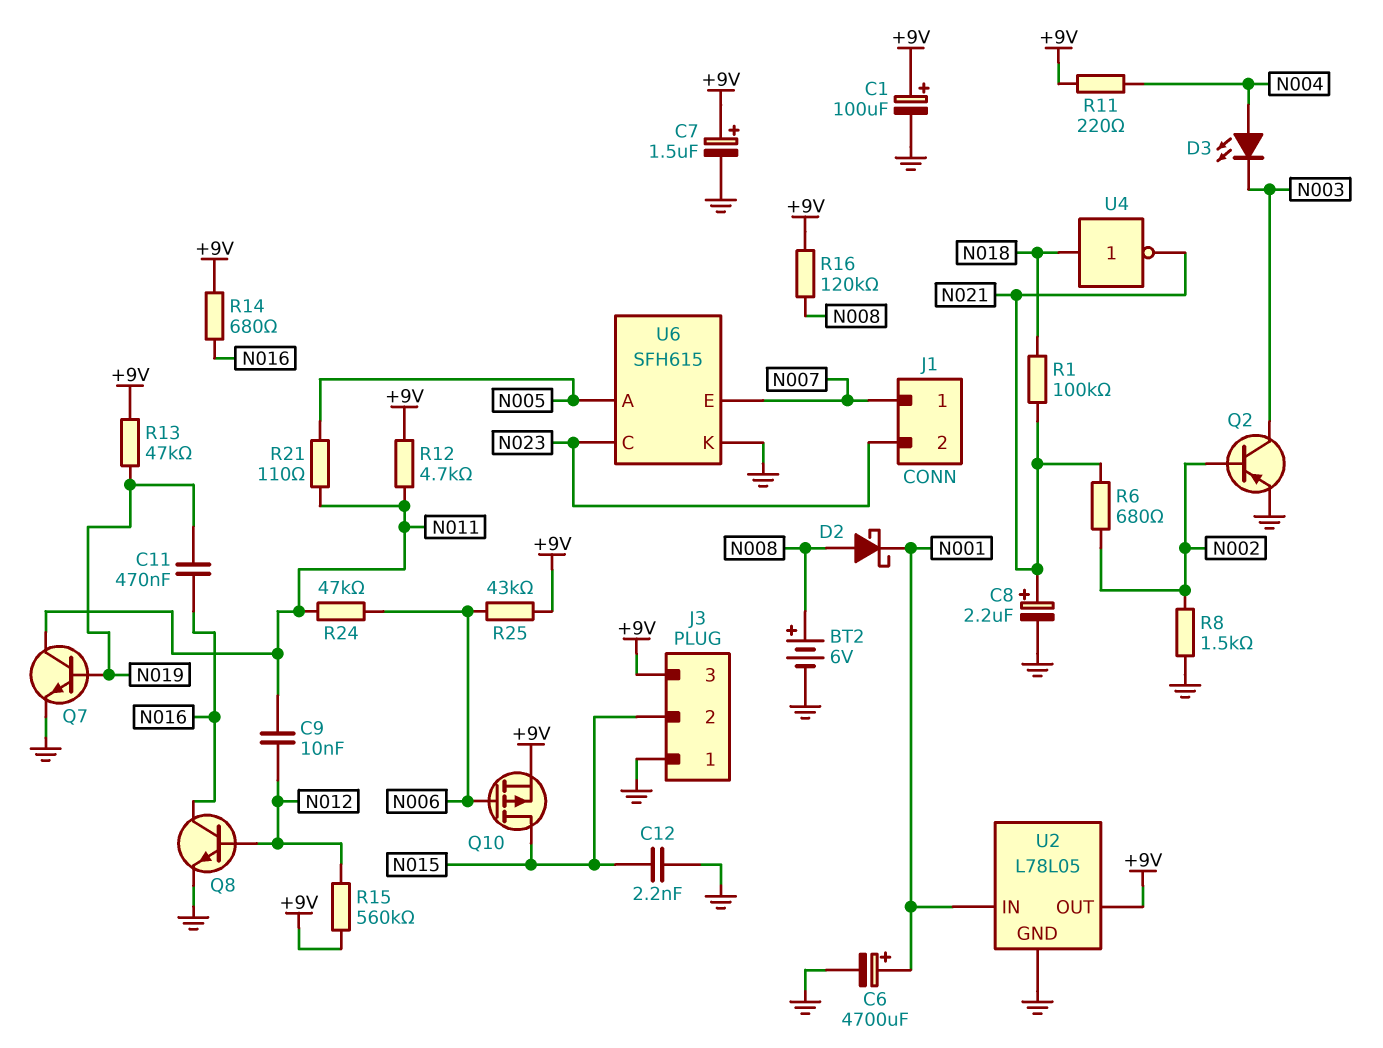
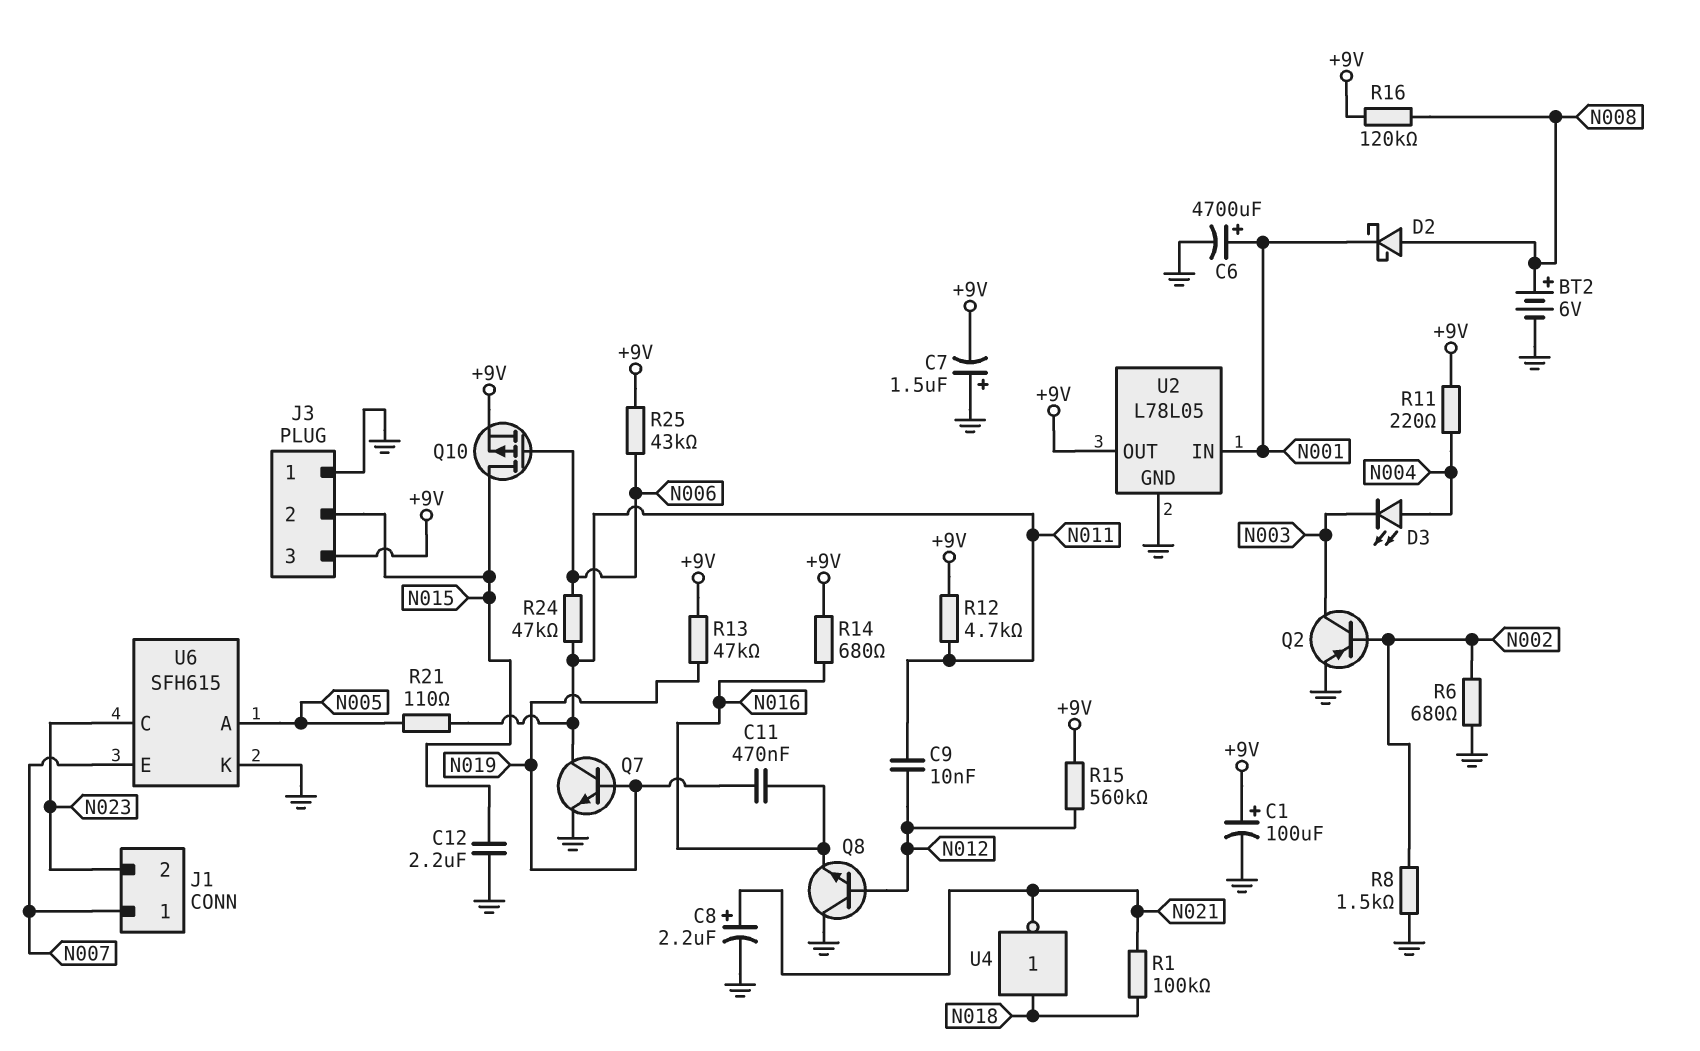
C7: 1.5uF (plus +9V, minus GND) -> 1.5uF (plus GND, minus +9V)
C12: 2.2nF (GND, N015) -> 2.2uF (GND, N015)
Q8: NPN (B N012, C N016, E GND) -> NPN (B N012, C GND, E N016)
R6: 680 (N002, N021) -> 680 (GND, N002)

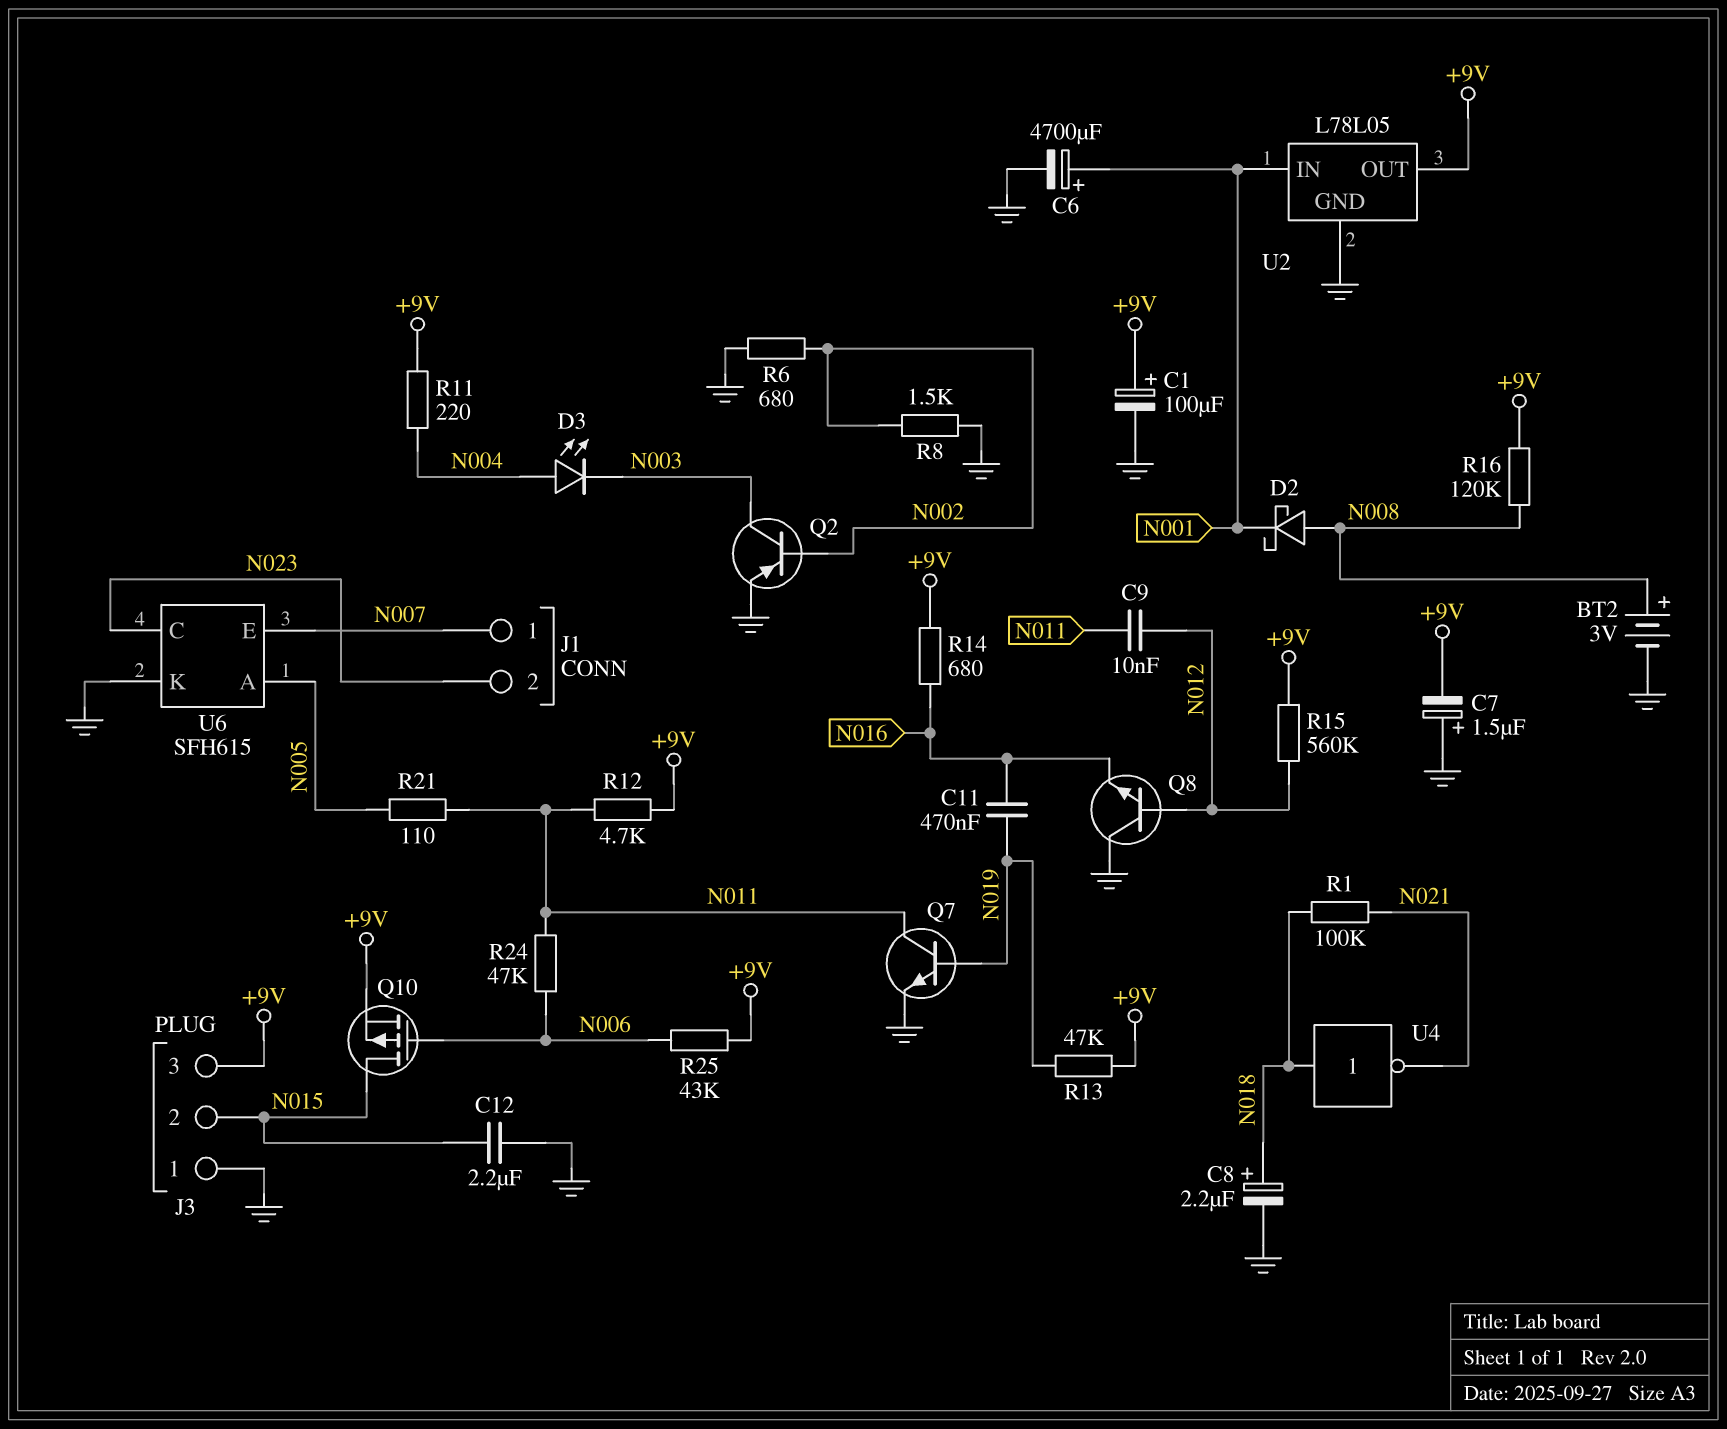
BT2: 6V (plus N008, minus GND) -> 3V (plus N008, minus GND)
C8: 2.2uF (plus N021, minus GND) -> 2.2uF (plus N018, minus GND)

